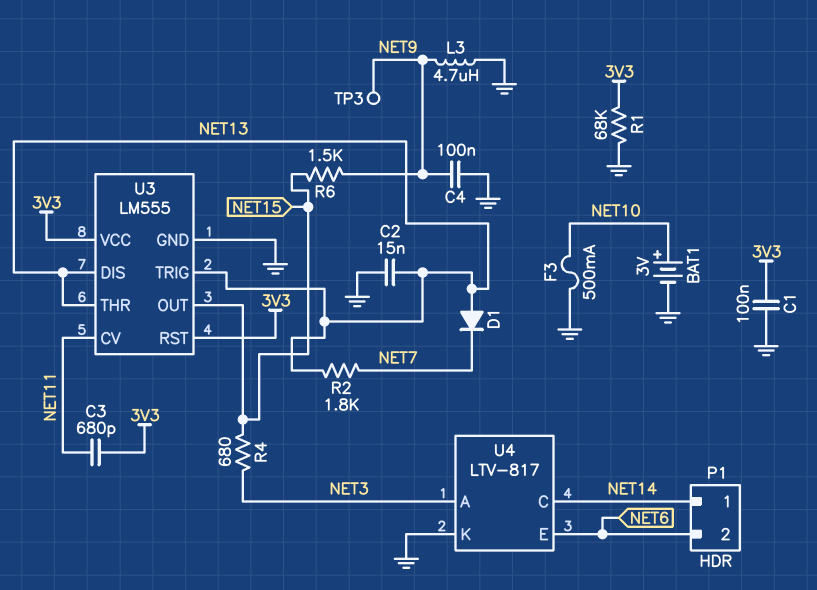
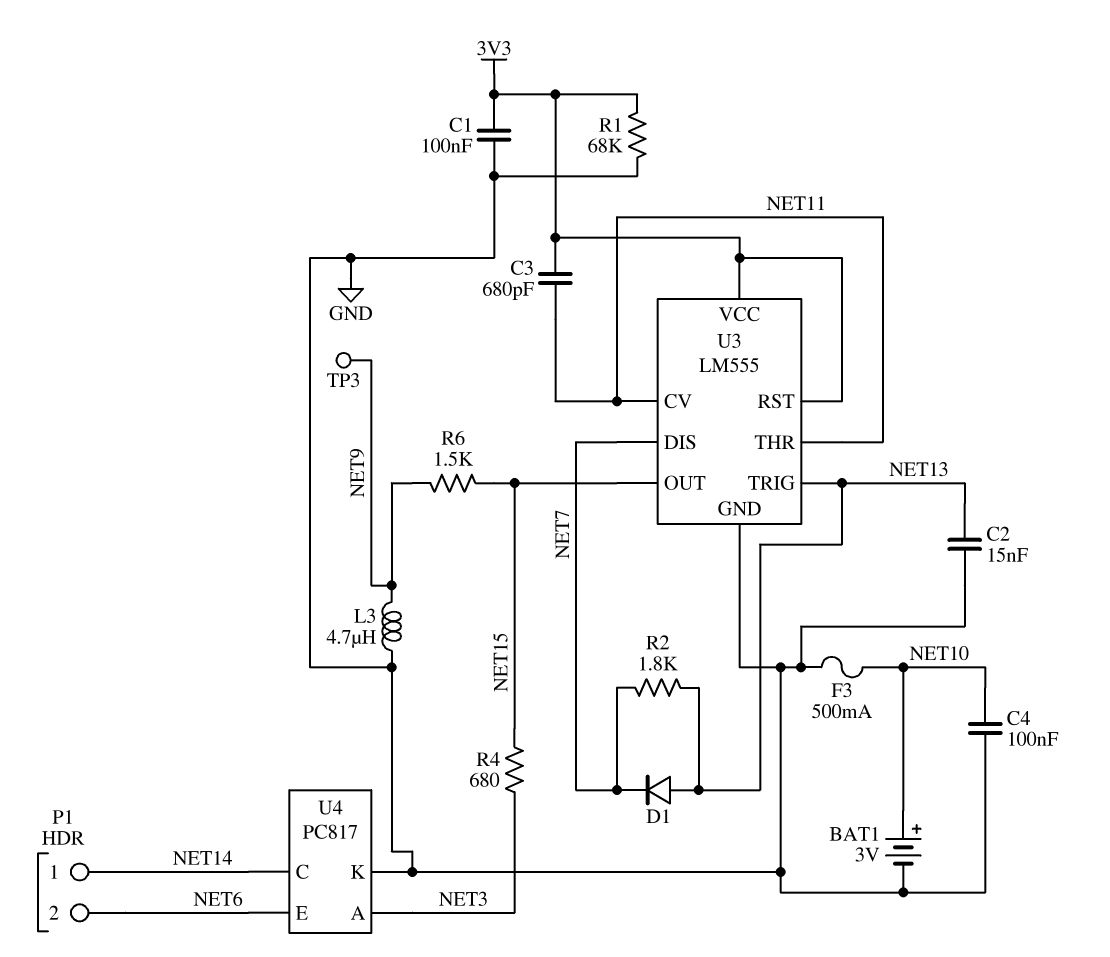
C4: 100nF (GND, NET9) -> 100nF (GND, NET10)
U3 pin DIS: NET13 -> NET7
U3 pin THR: NET13 -> NET11
U4: LTV-817 -> PC817

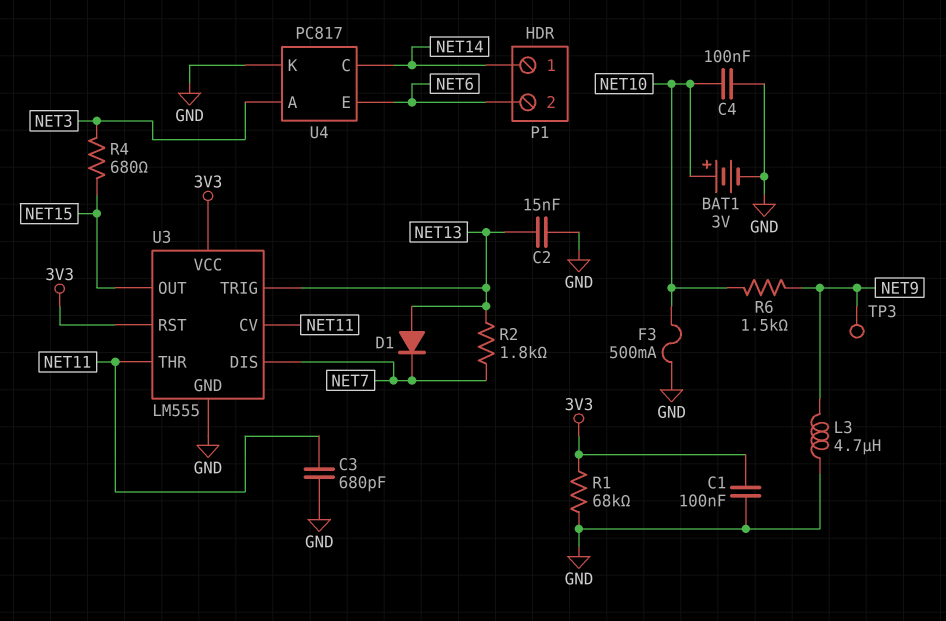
C3: 680pF (3V3, NET11) -> 680pF (GND, NET11)
R6: 1.5k (NET9, NET15) -> 1.5k (NET9, NET10)

